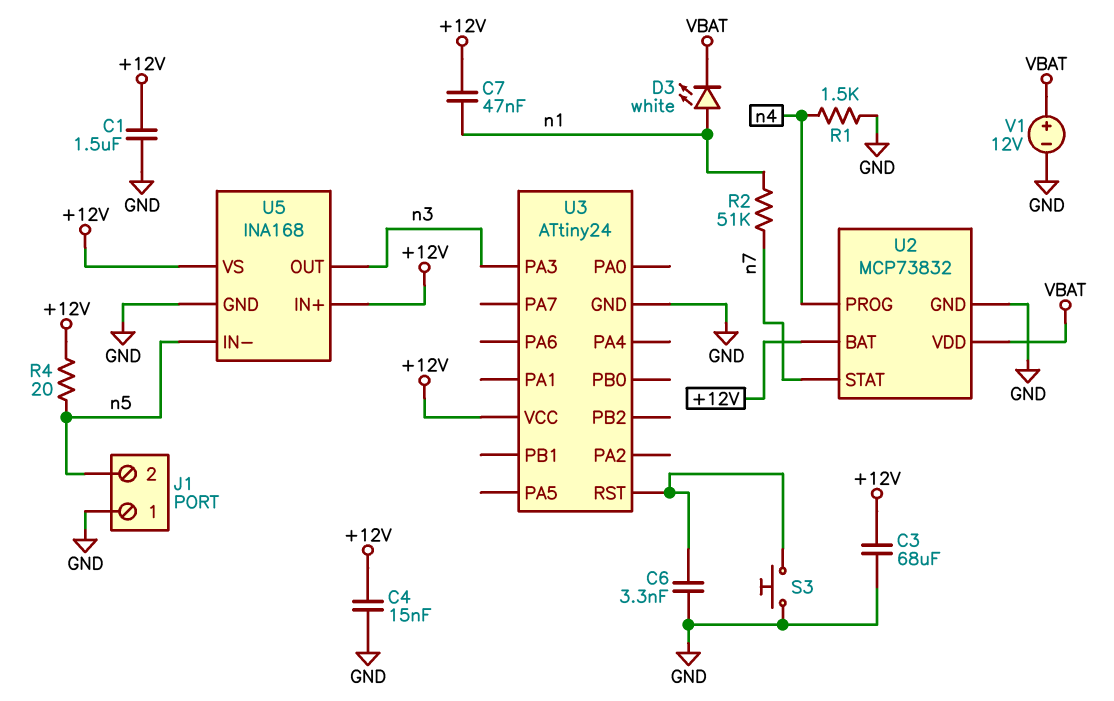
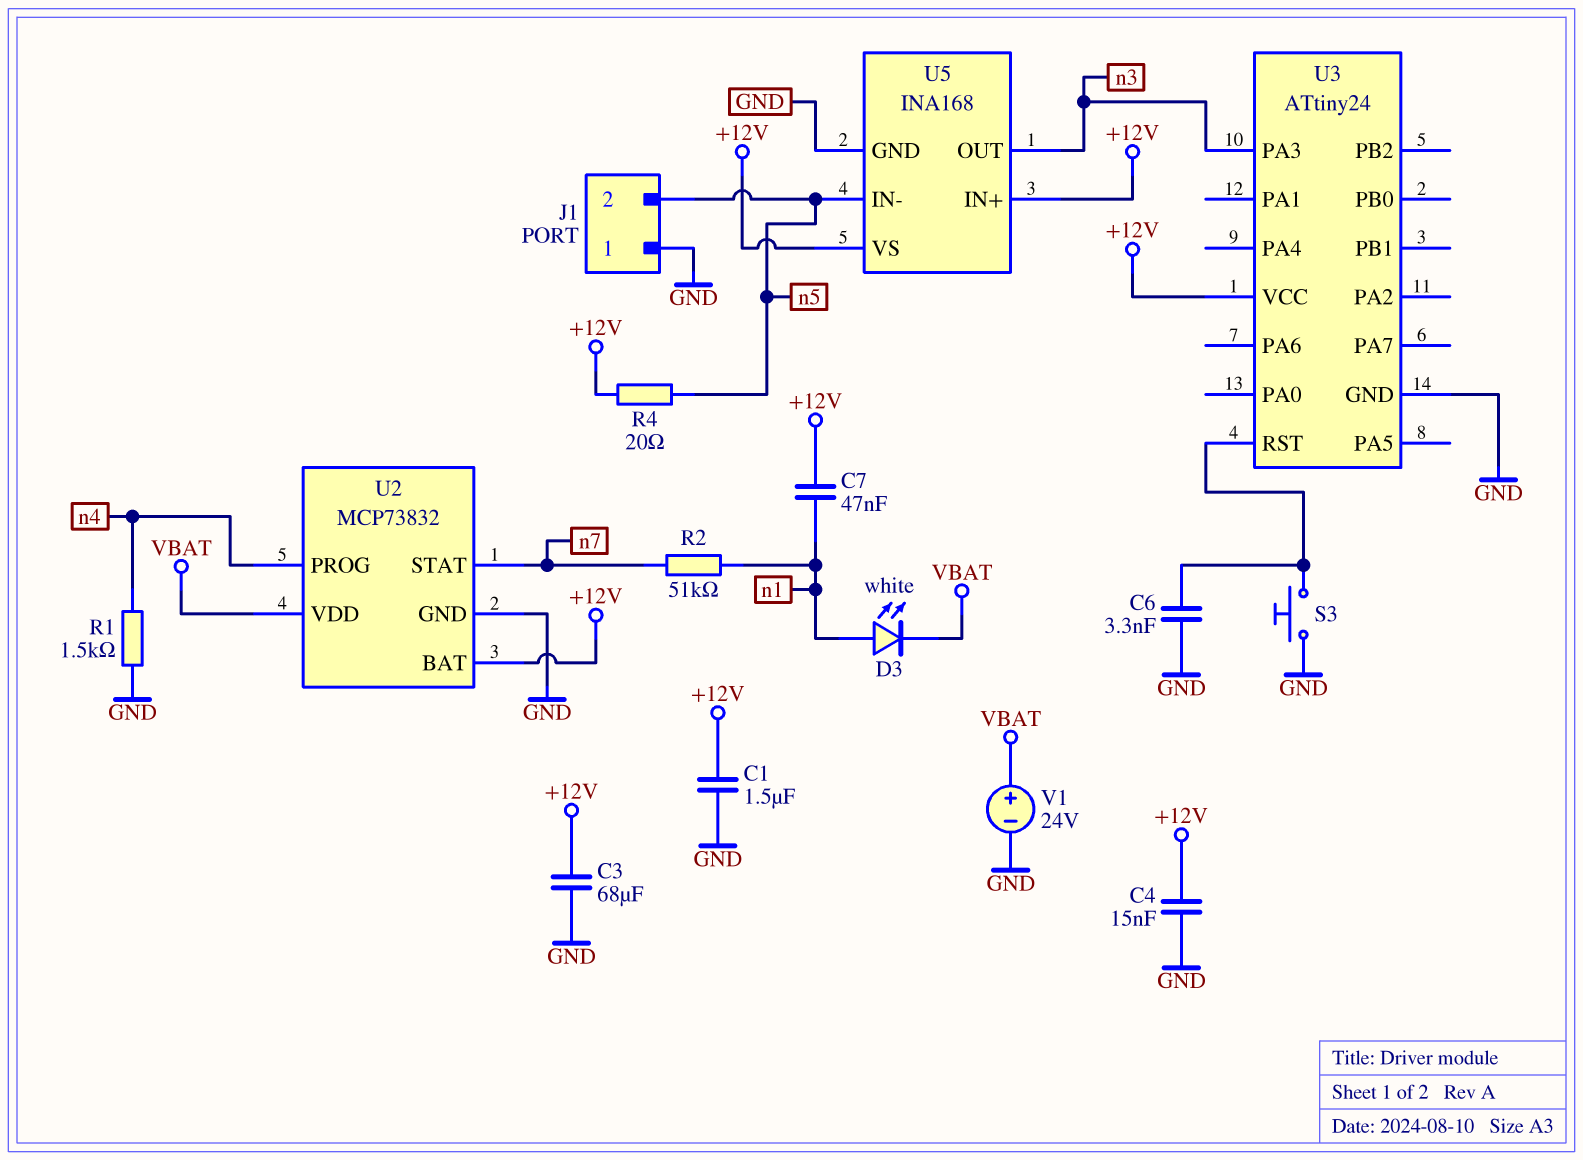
V1: 12V (plus VBAT, minus GND) -> 24V (plus VBAT, minus GND)

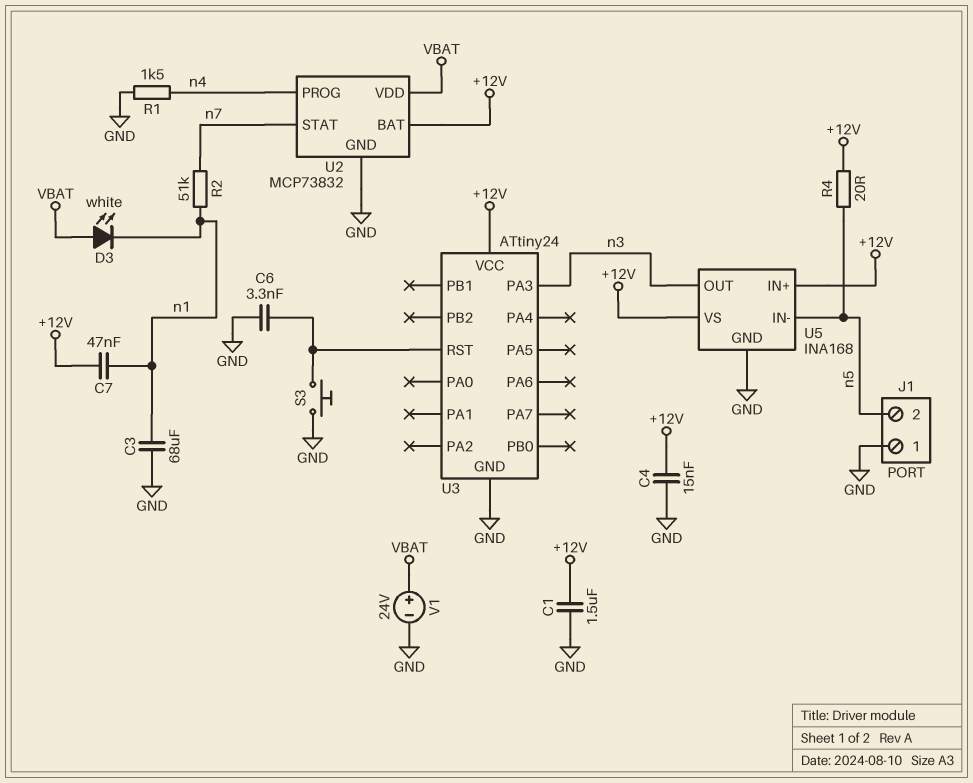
C3: 68uF (+12V, GND) -> 68uF (GND, n1)
D3: LED white (A n1, K VBAT) -> LED white (A VBAT, K n1)

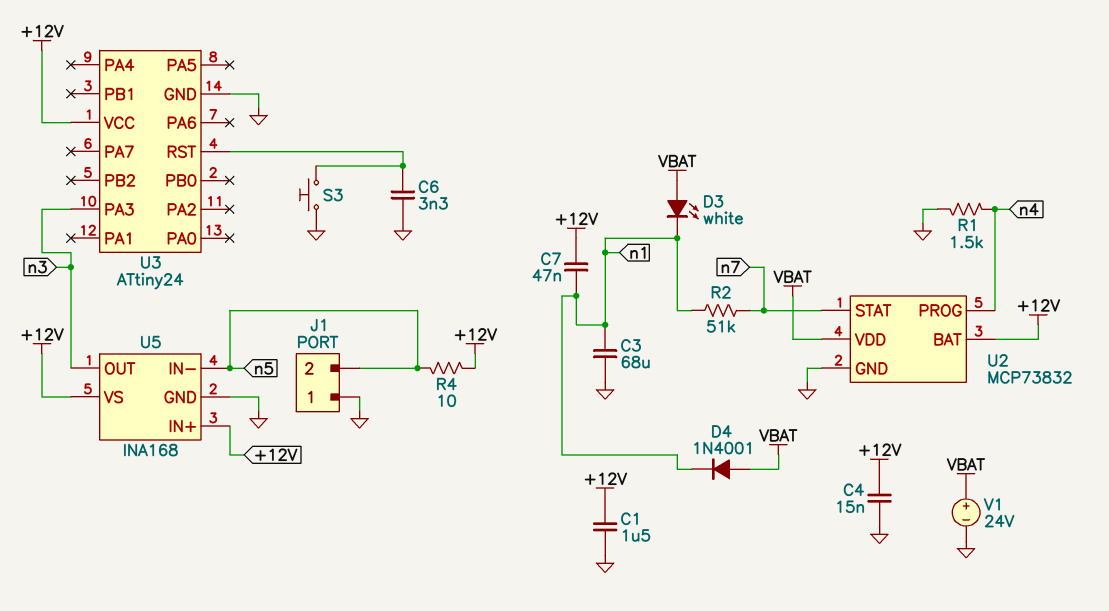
D4: none -> diode 1N4001 (A VBAT, K n1)
R4: 20 (+12V, n5) -> 10 (+12V, n5)

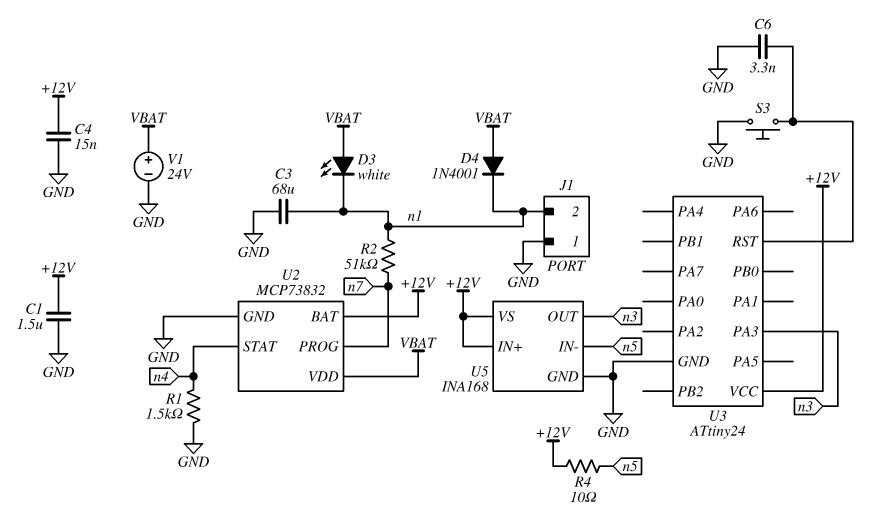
C7: 47nF (+12V, n1) -> none
J1 pin 2: n5 -> n1
U2 pin PROG: n4 -> n7
U2 pin STAT: n7 -> n4

